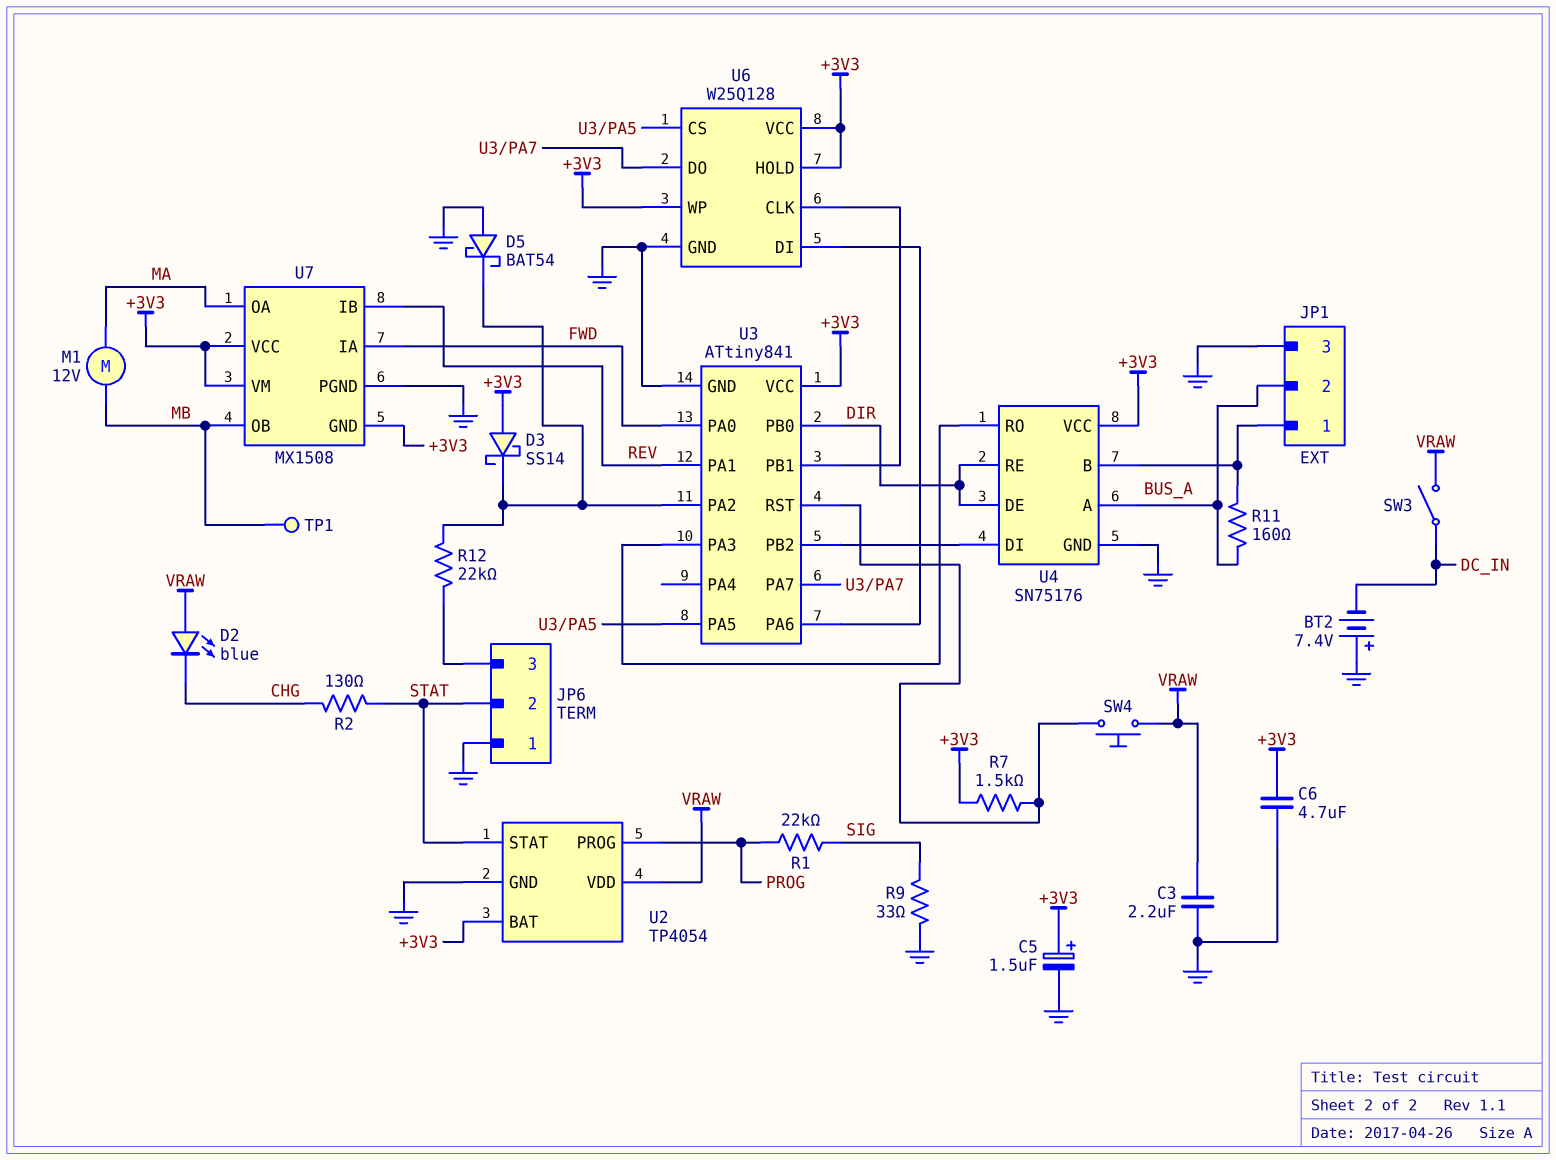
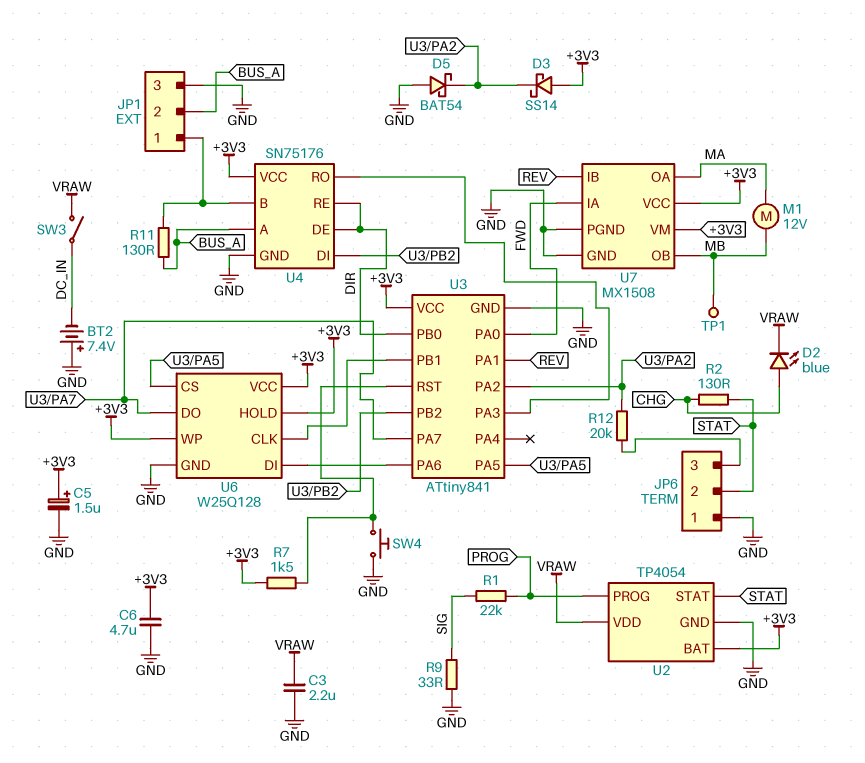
D2: LED blue (A VRAW, K CHG) -> LED blue (A CHG, K VRAW)
R11: 160 (BUS_A, JP1/1) -> 130 (BUS_A, JP1/1)
R12: 22k (JP6/3, U3/PA2) -> 20k (JP6/3, U3/PA2)
SW4: button (U3/RST, VRAW) -> button (GND, U3/RST)
U7 pin GND: +3V3 -> GND

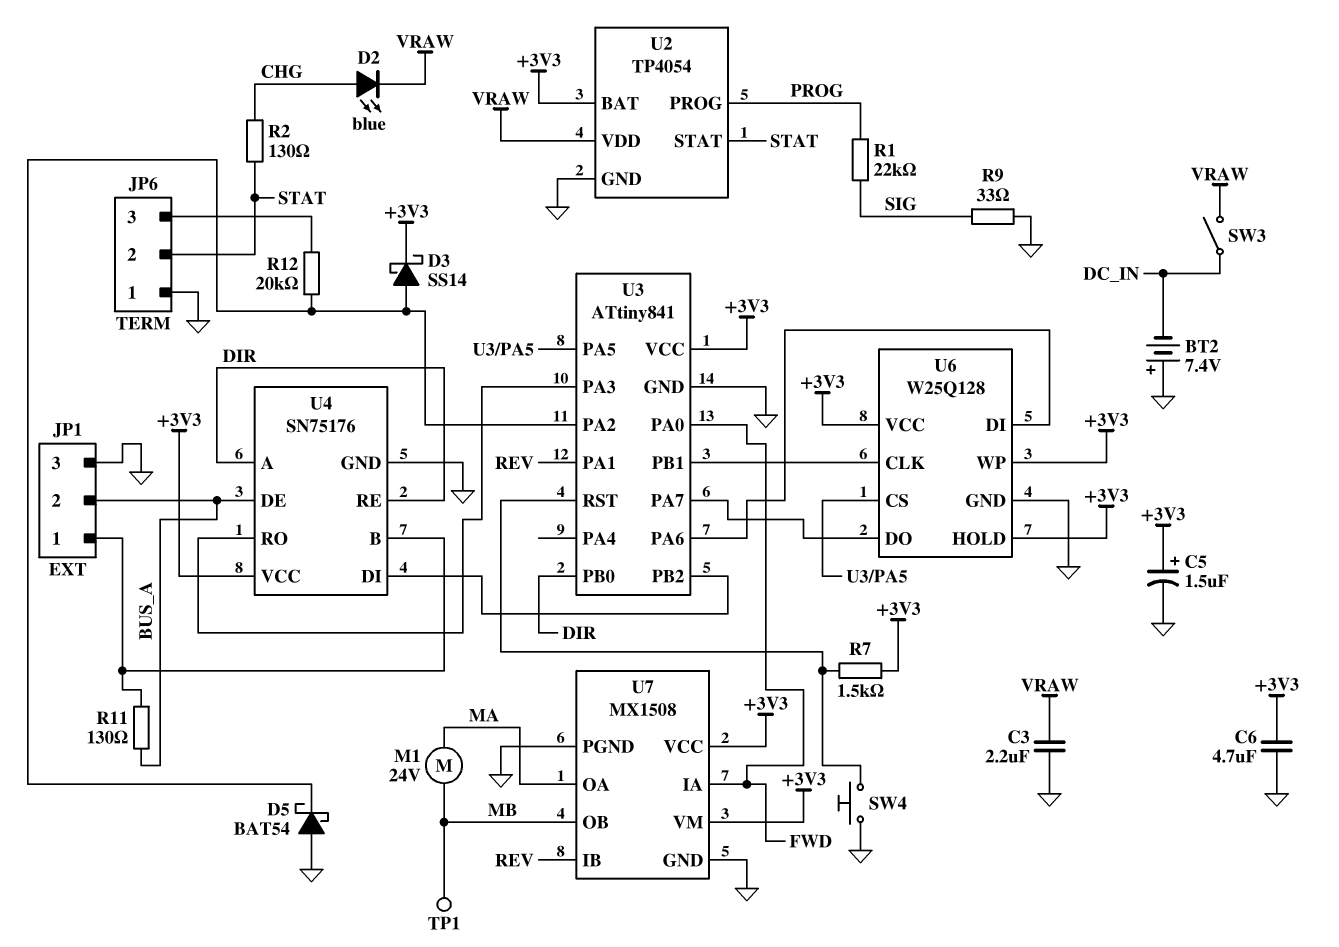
D3: schottky SS14 (A +3V3, K U3/PA2) -> schottky SS14 (A U3/PA2, K +3V3)
M1: motor 12V (MA, MB) -> motor 24V (MA, MB)
U4 pin A: BUS_A -> DIR
U4 pin DE: DIR -> BUS_A

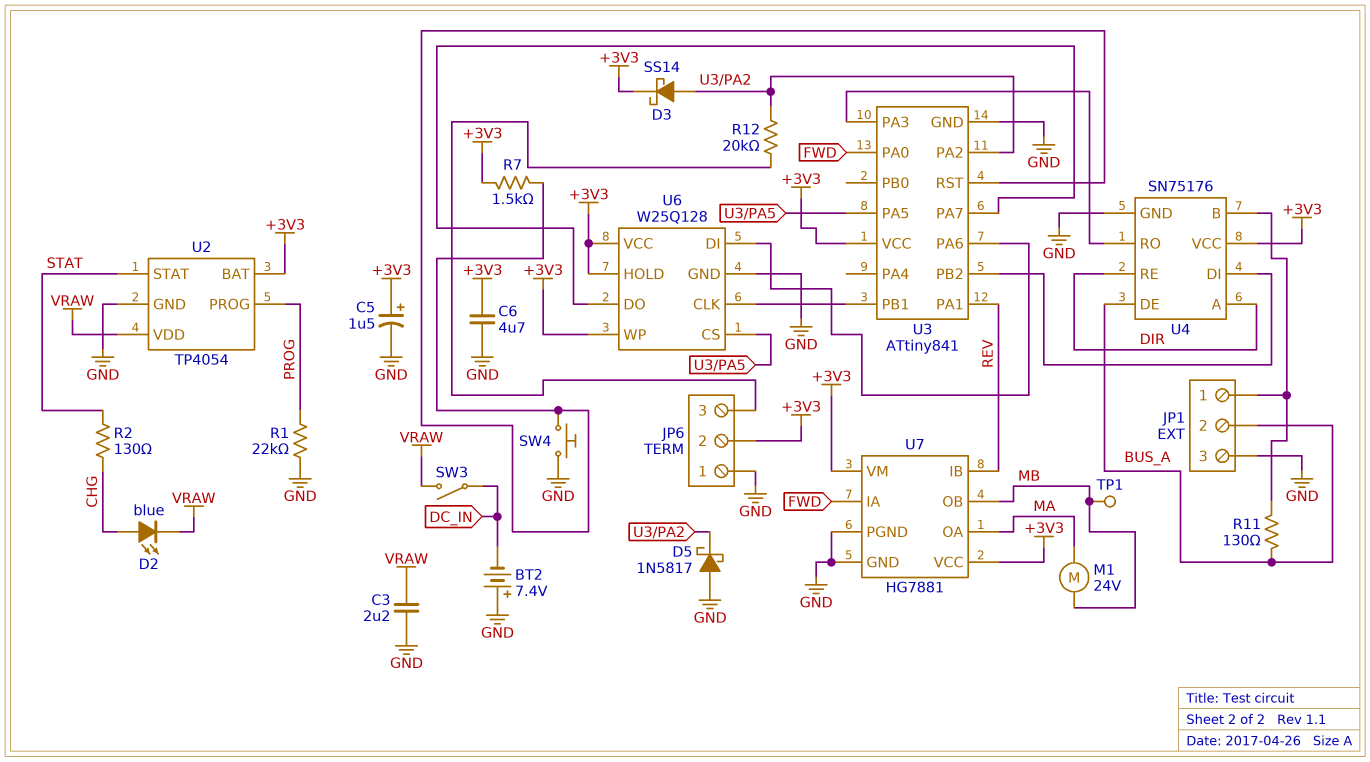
D5: schottky BAT54 (A GND, K U3/PA2) -> schottky 1N5817 (A GND, K U3/PA2)
JP6 pin 2: STAT -> +3V3
R1: 22k (PROG, SIG) -> 22k (GND, PROG)
R9: 33 (GND, SIG) -> none
U3 pin PB0: DIR -> none
U7: MX1508 -> HG7881

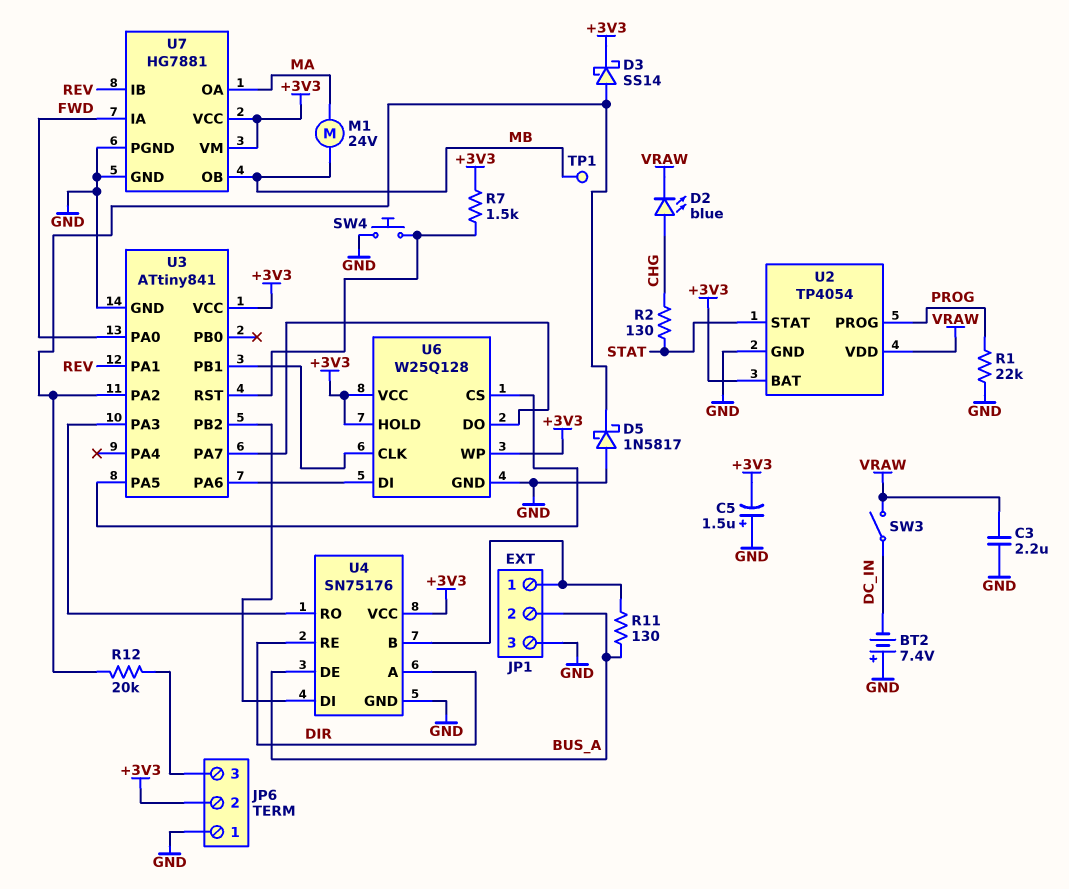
C5: 1.5uF (plus +3V3, minus GND) -> 1.5uF (plus GND, minus +3V3)
C6: 4.7uF (+3V3, GND) -> none

